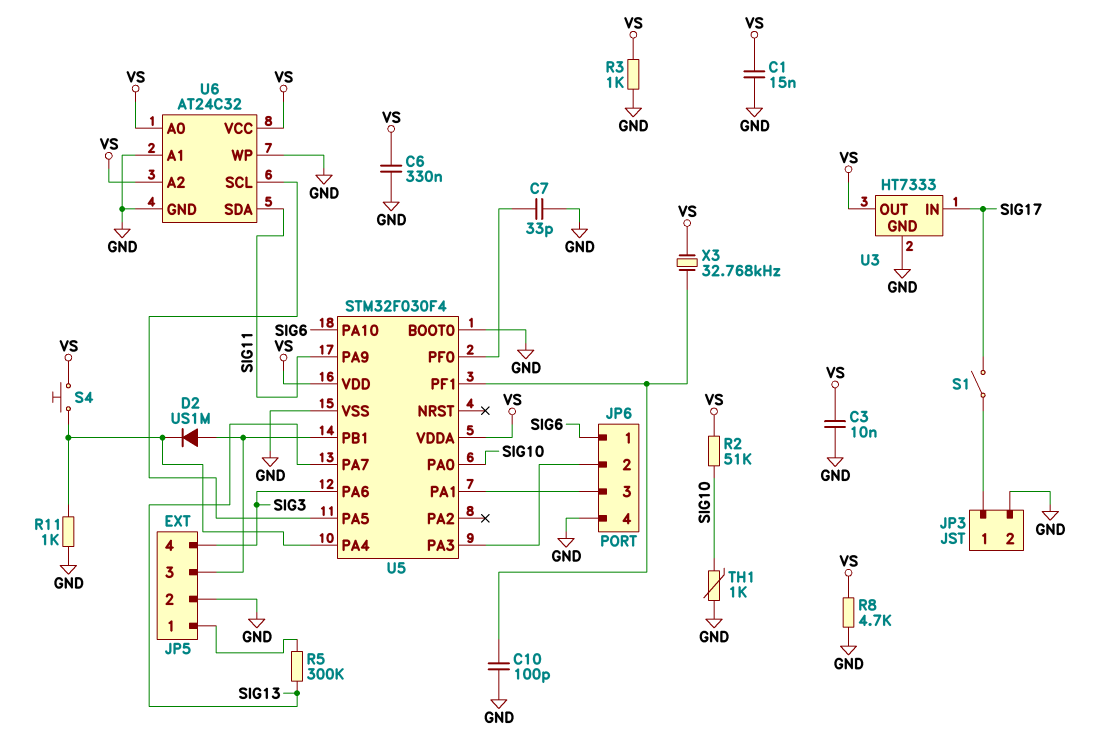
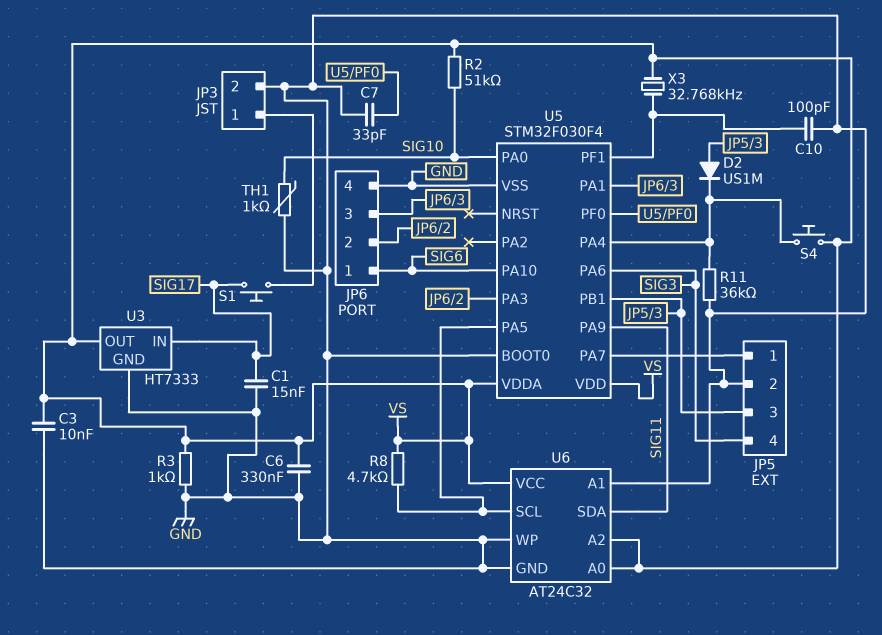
C1: 15nF (GND, VS) -> 15nF (GND, SIG17)
R5: 300k (JP5/1, SIG13) -> none
R8: 4.7k (GND, VS) -> 4.7k (U5/PA5, VS)
R11: 1k (GND, U5/PA4) -> 36k (GND, U5/PA4)
S1: switch (JP3/1, SIG17) -> button (JP3/1, SIG17)
U5 pin PA7: SIG13 -> JP5/1

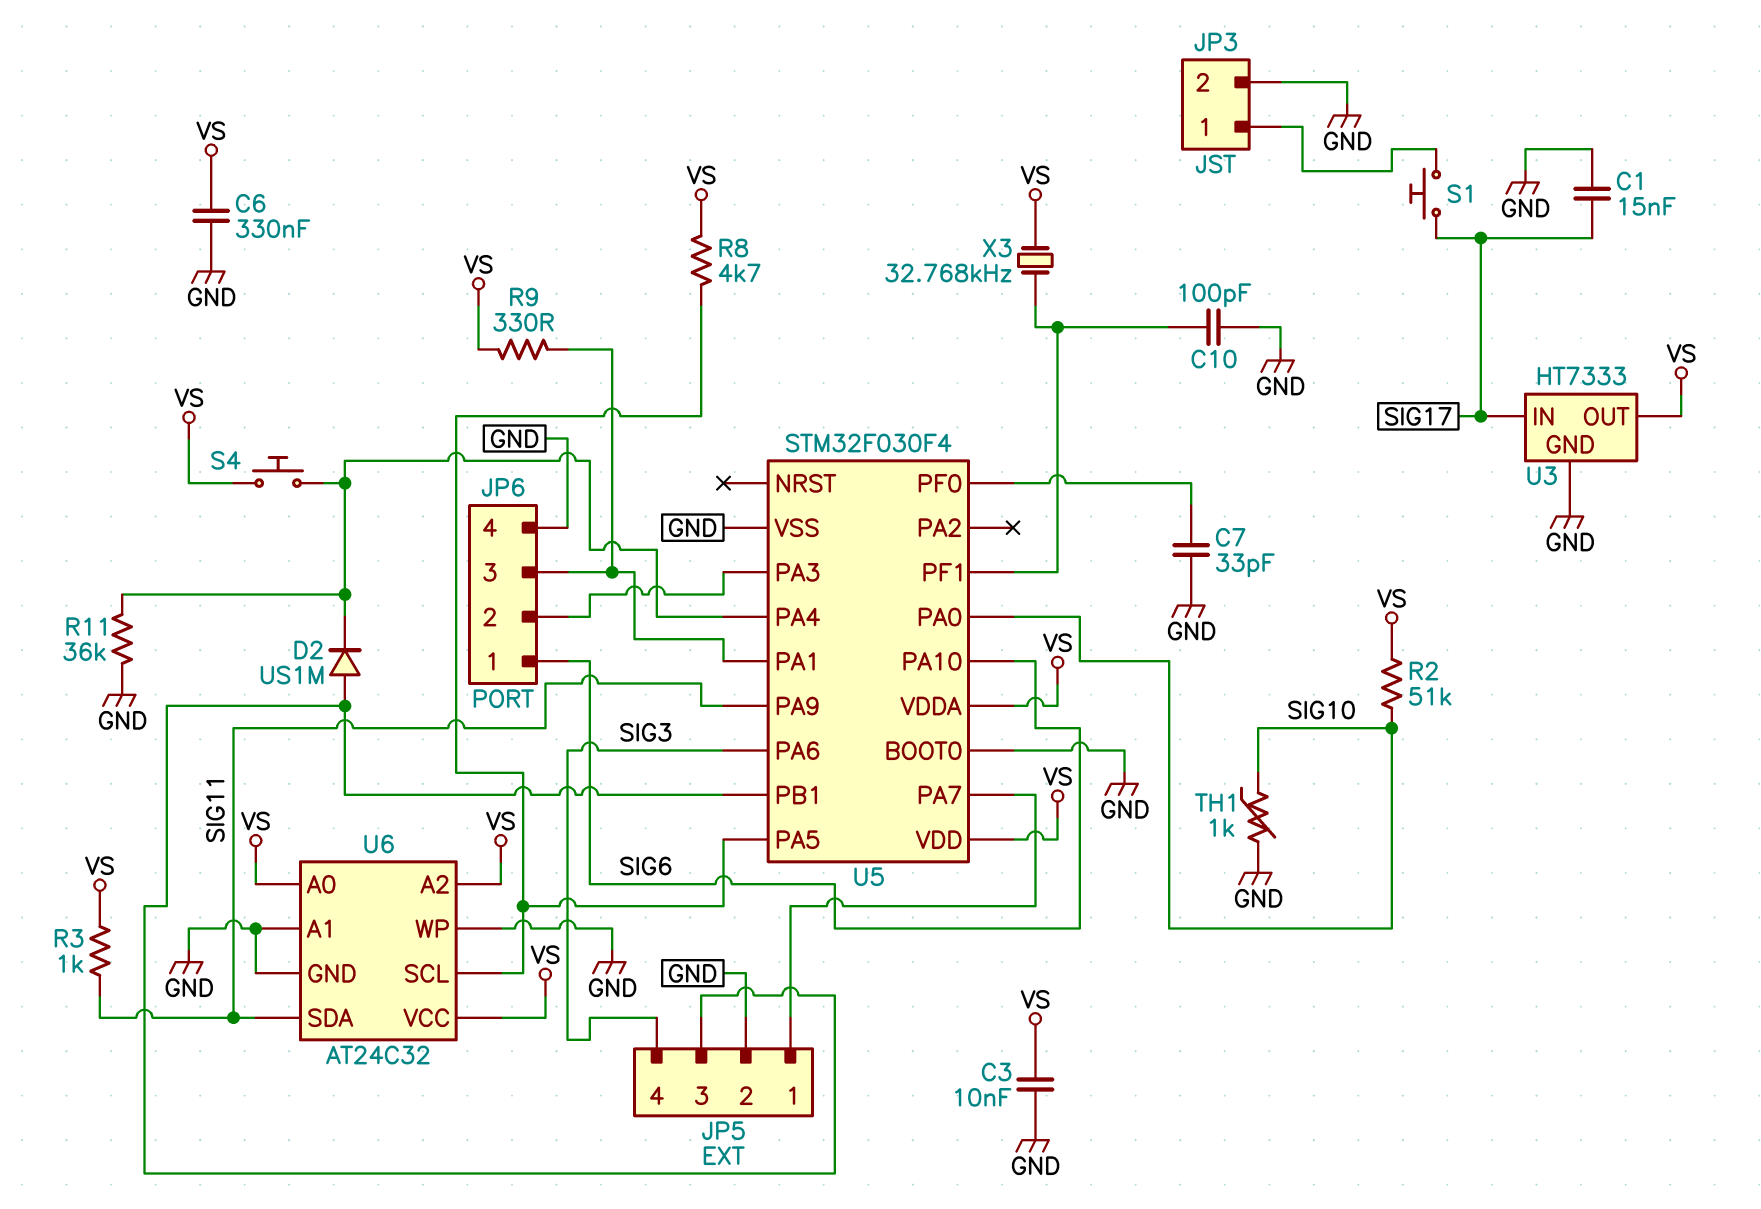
R3: 1k (GND, VS) -> 1k (SIG11, VS)
R9: none -> 330 (JP6/3, VS)

